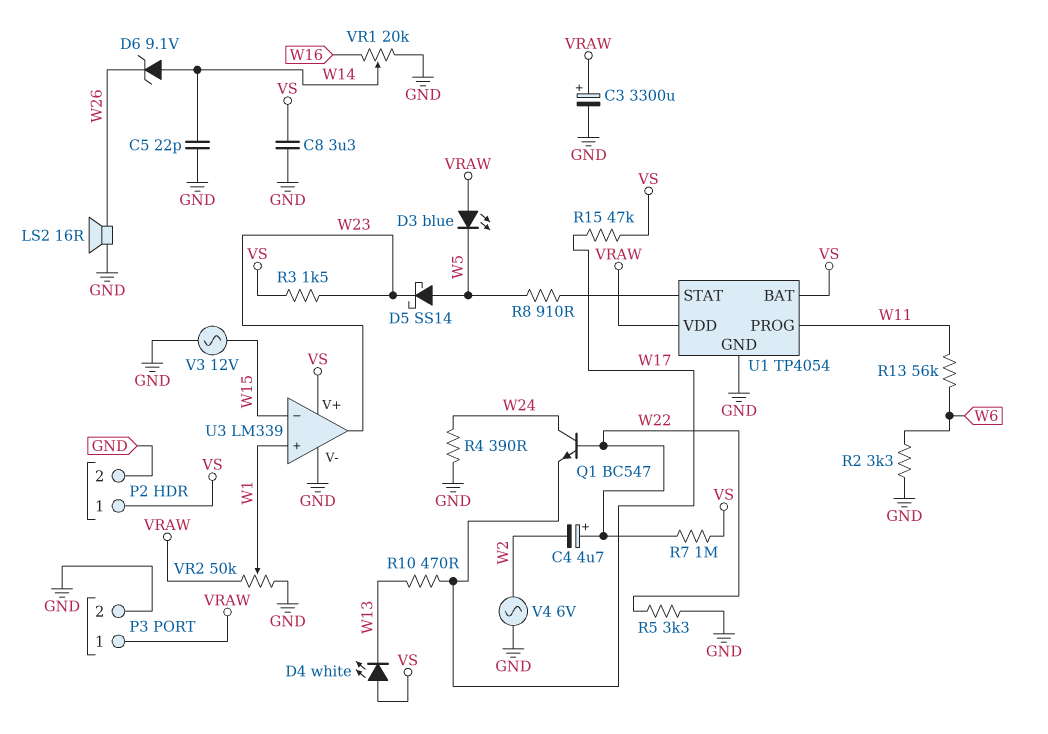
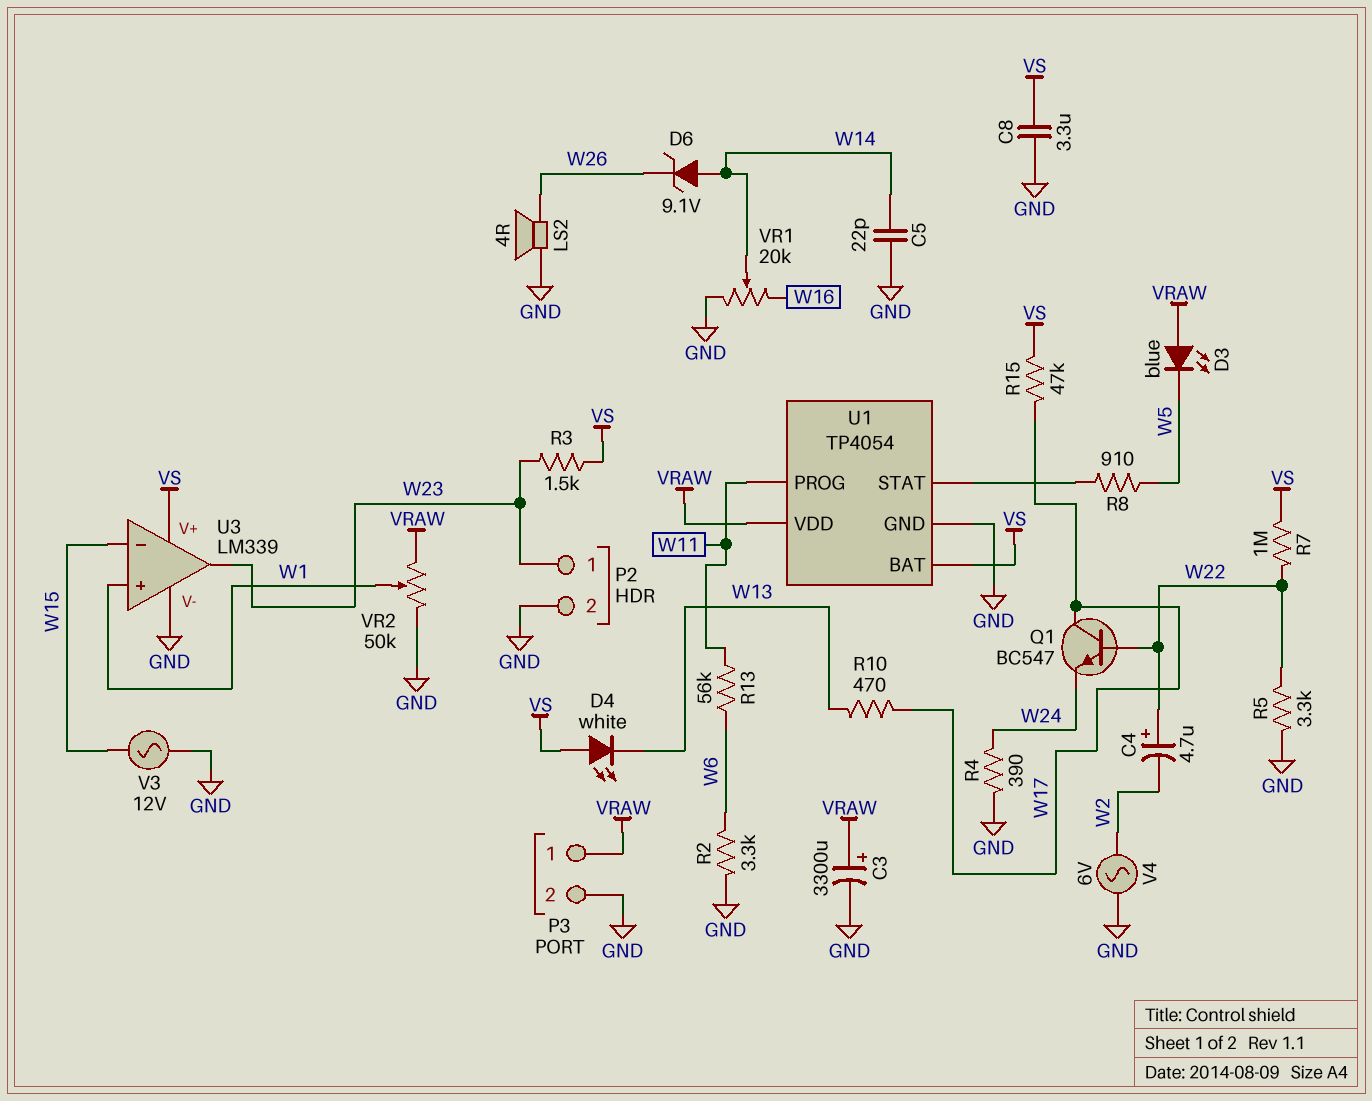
D5: schottky SS14 (A W5, K W23) -> none
LS2: speaker 16R (GND, W26) -> speaker 4R (GND, W26)
P2 pin 1: VS -> W23
Q1: NPN BC547 (B W22, C W24, E W17) -> NPN BC547 (B W22, C W17, E W24)

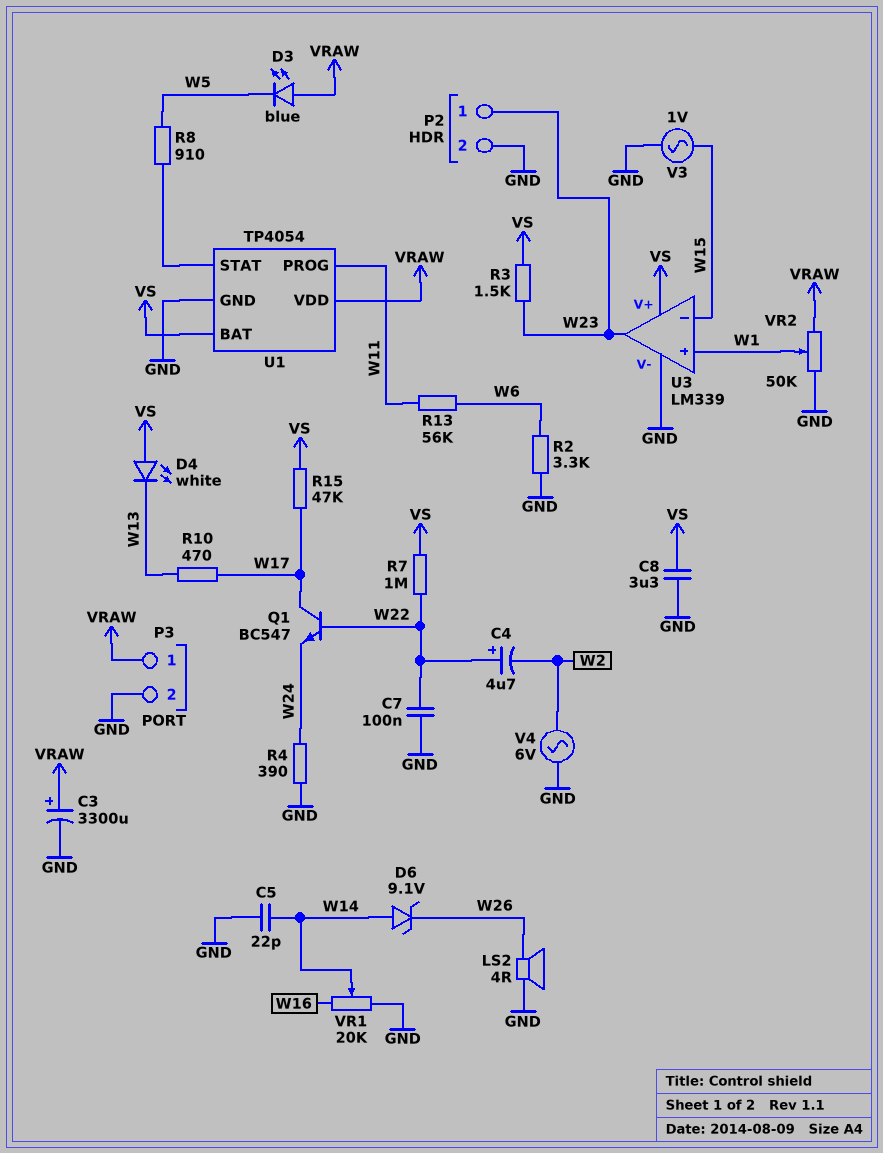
C7: none -> 100nF (GND, W22)
R5: 3.3k (GND, W22) -> none
V3: AC 12V (GND, W15) -> AC 1V (GND, W15)

